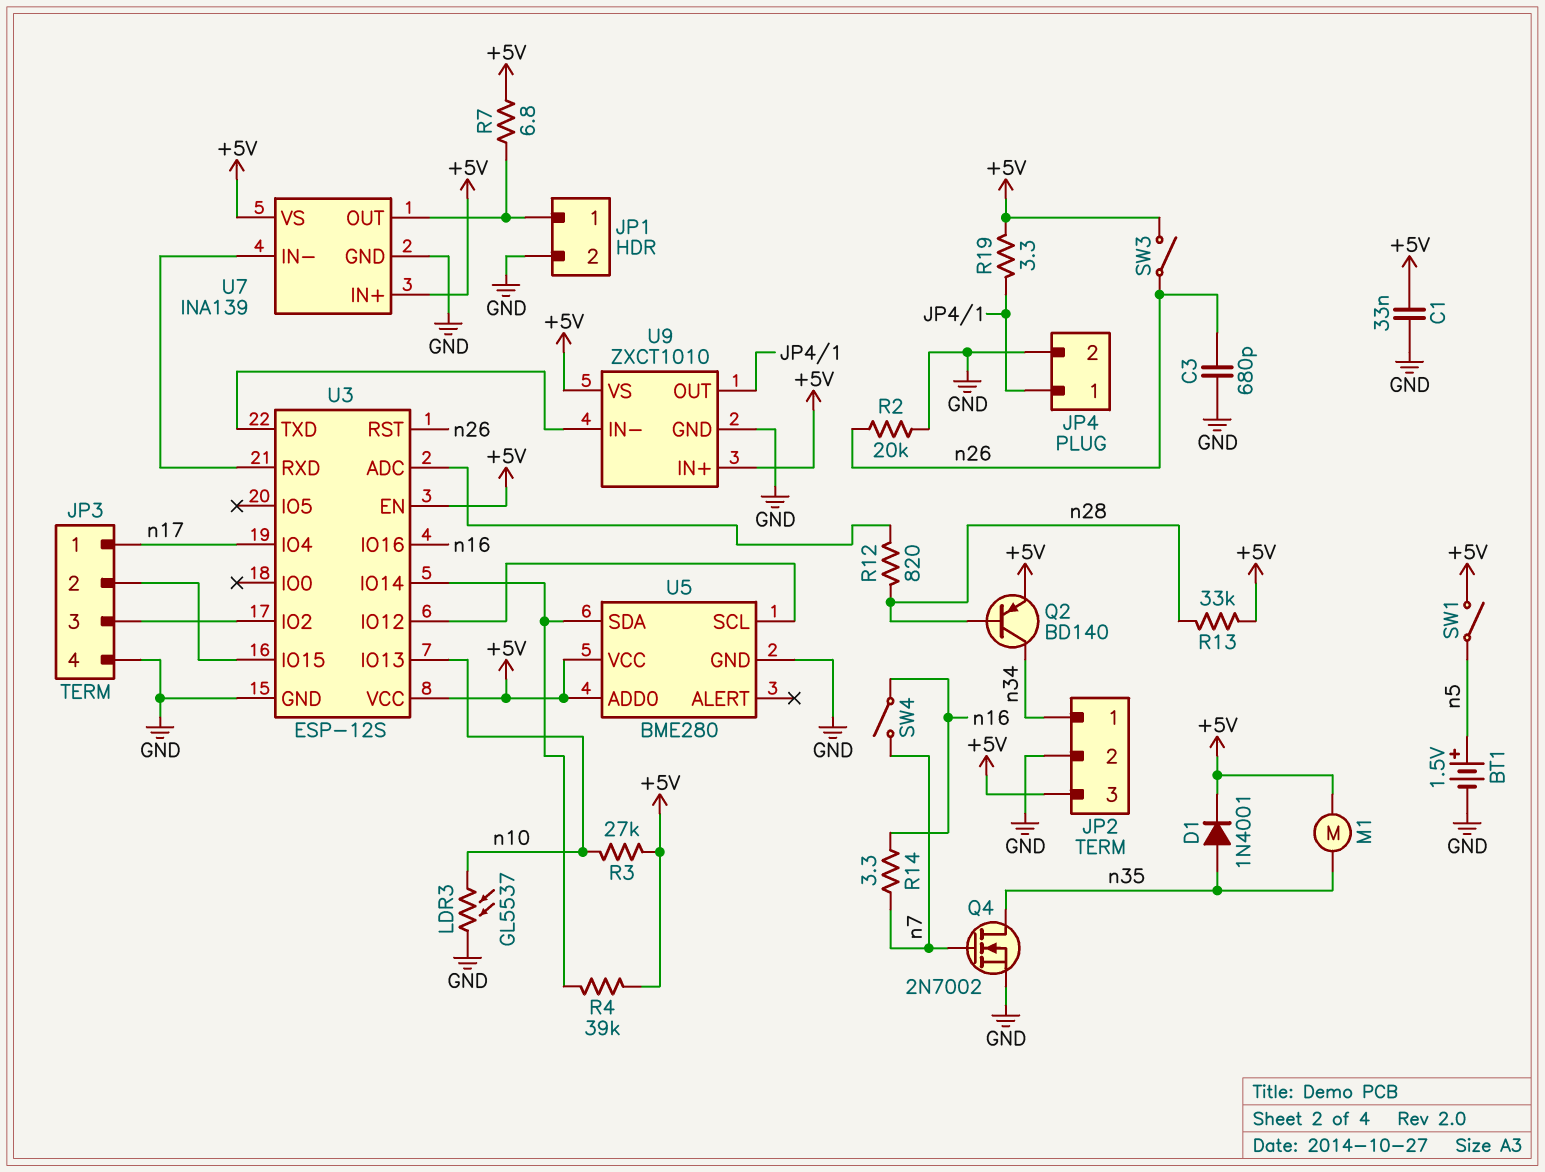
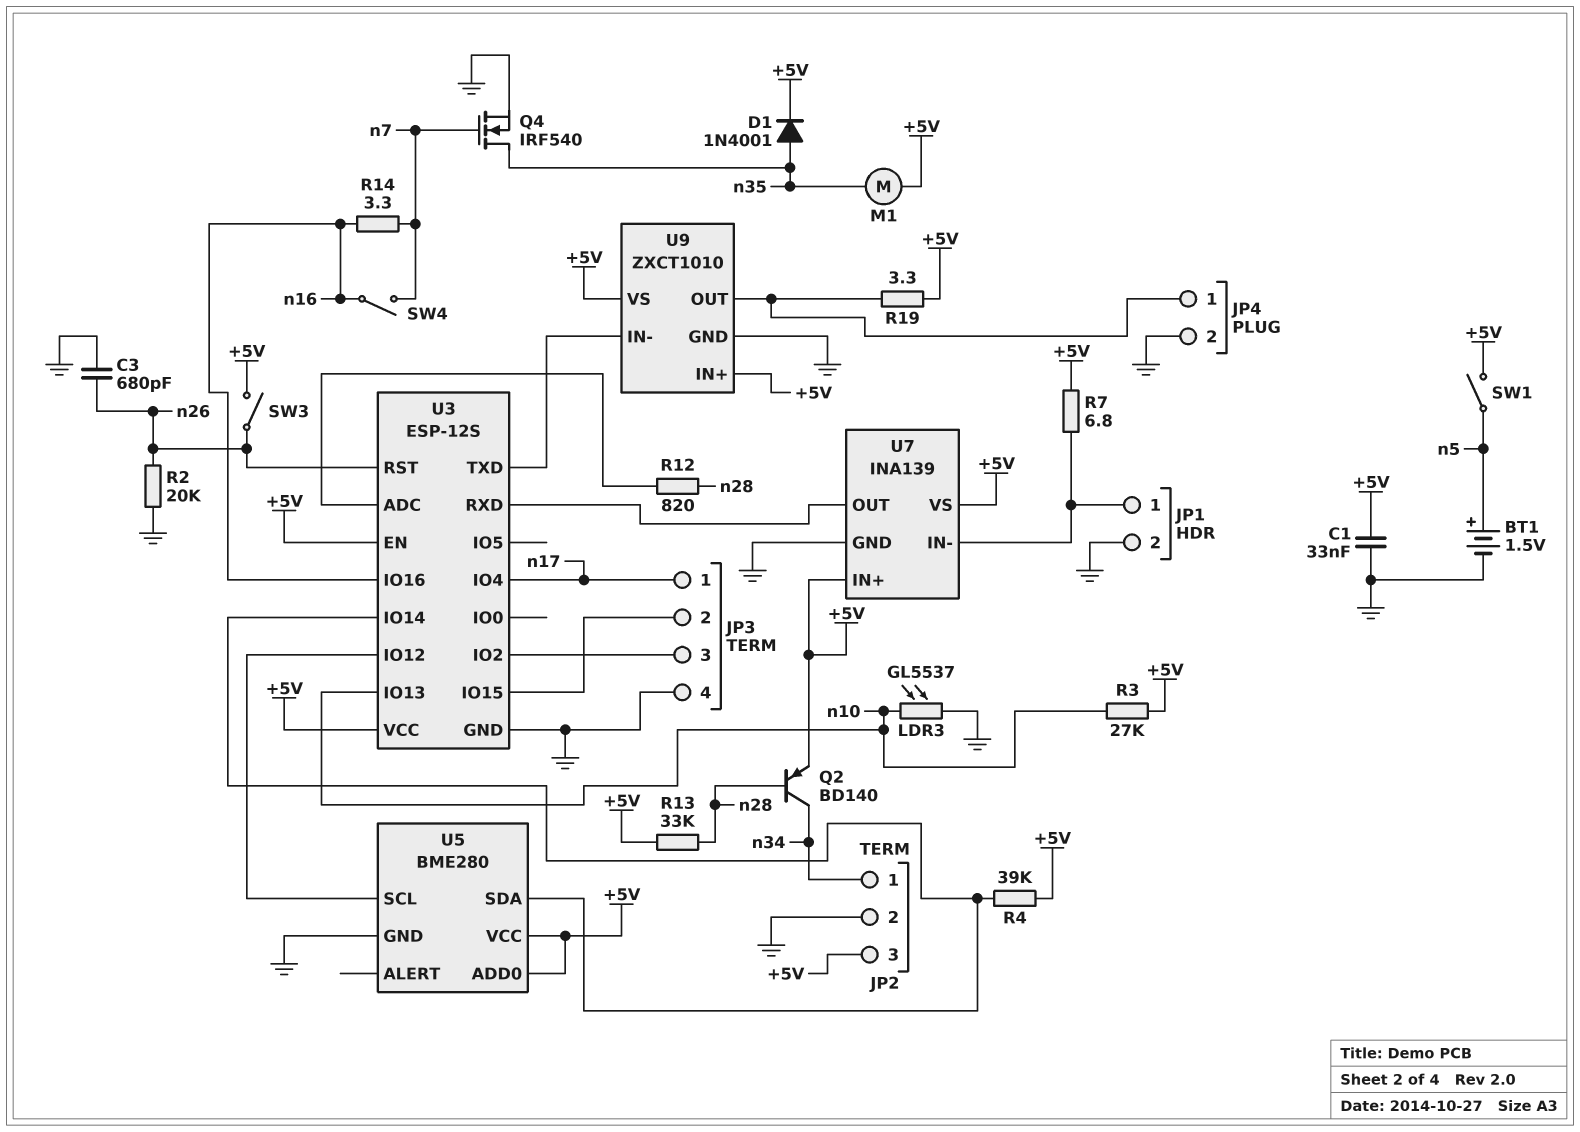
Q4: NMOS 2N7002 (G n7, D n35, S GND) -> NMOS IRF540 (G n7, D n35, S GND)
U7 pin IN-: U3/RXD -> JP1/1
U7 pin OUT: JP1/1 -> U3/RXD

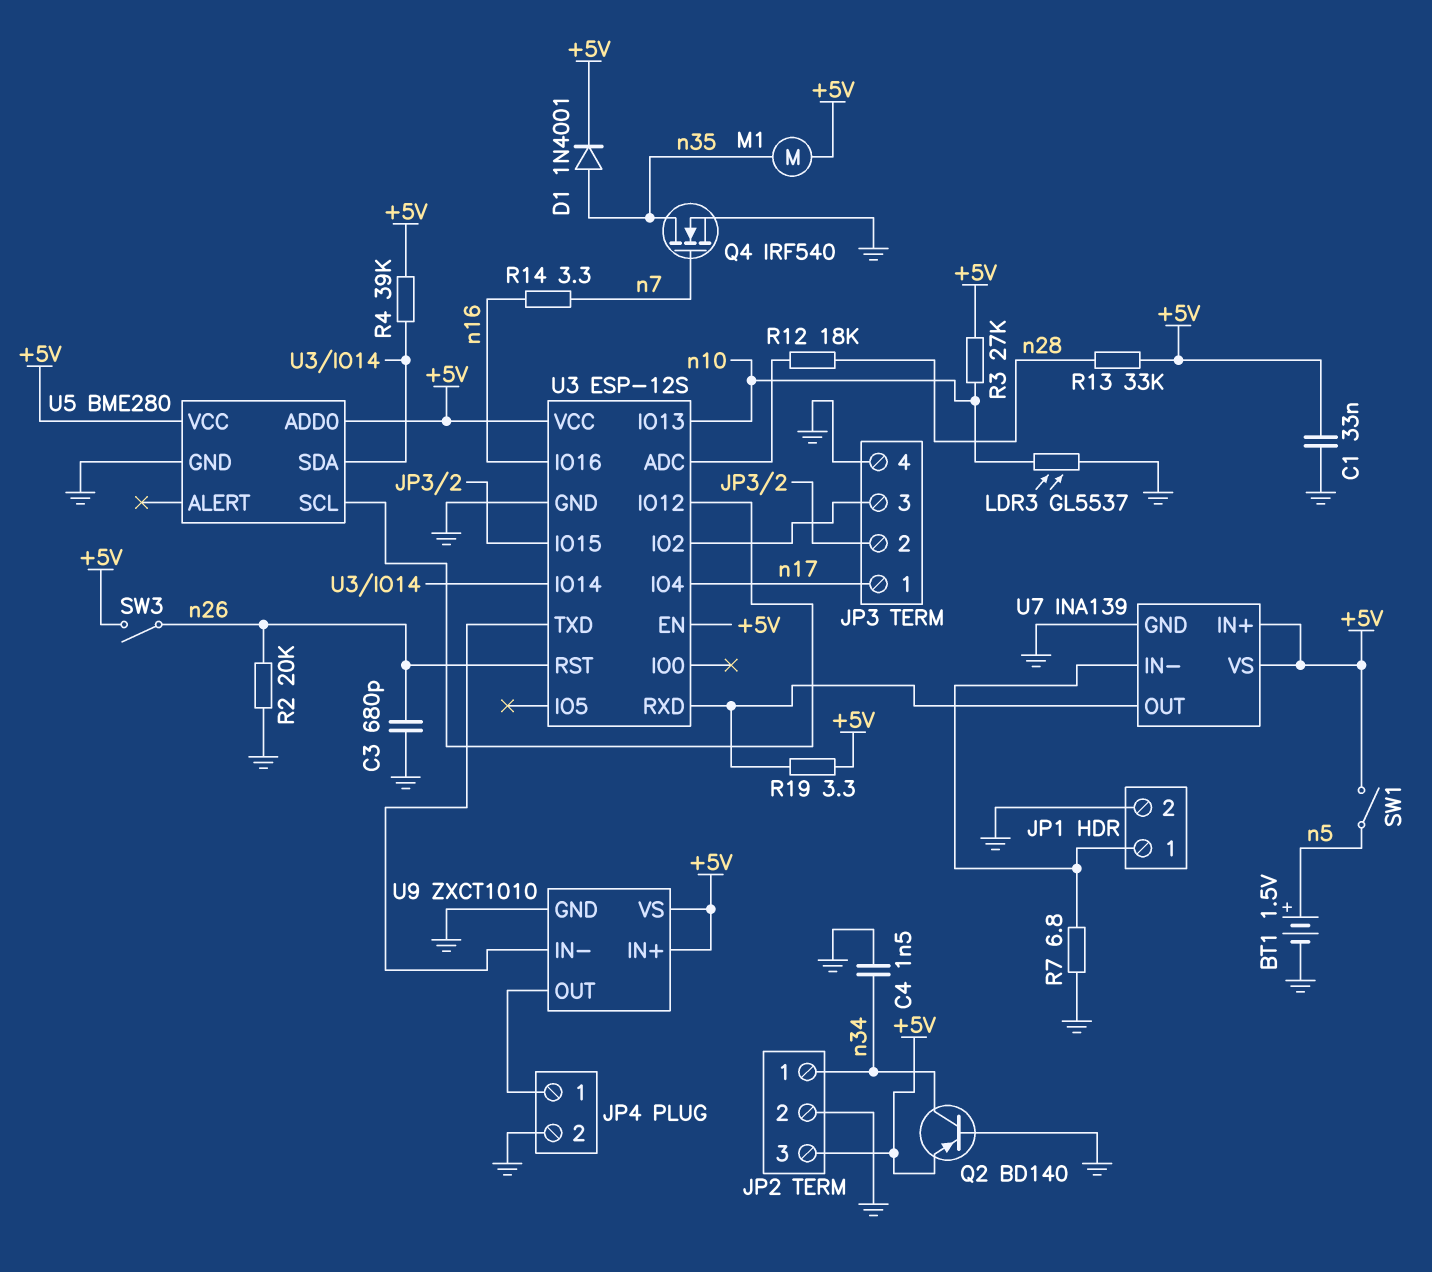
C4: none -> 1.5nF (GND, n34)
Q2: PNP BD140 (B n28, C n34, E +5V) -> PNP BD140 (B GND, C n34, E +5V)
R7: 6.8 (+5V, JP1/1) -> 6.8 (GND, JP1/1)
R12: 820 (U3/ADC, n28) -> 18k (U3/ADC, n28)
R19: 3.3 (+5V, JP4/1) -> 3.3 (+5V, U3/RXD)
SW4: switch (n7, n16) -> none

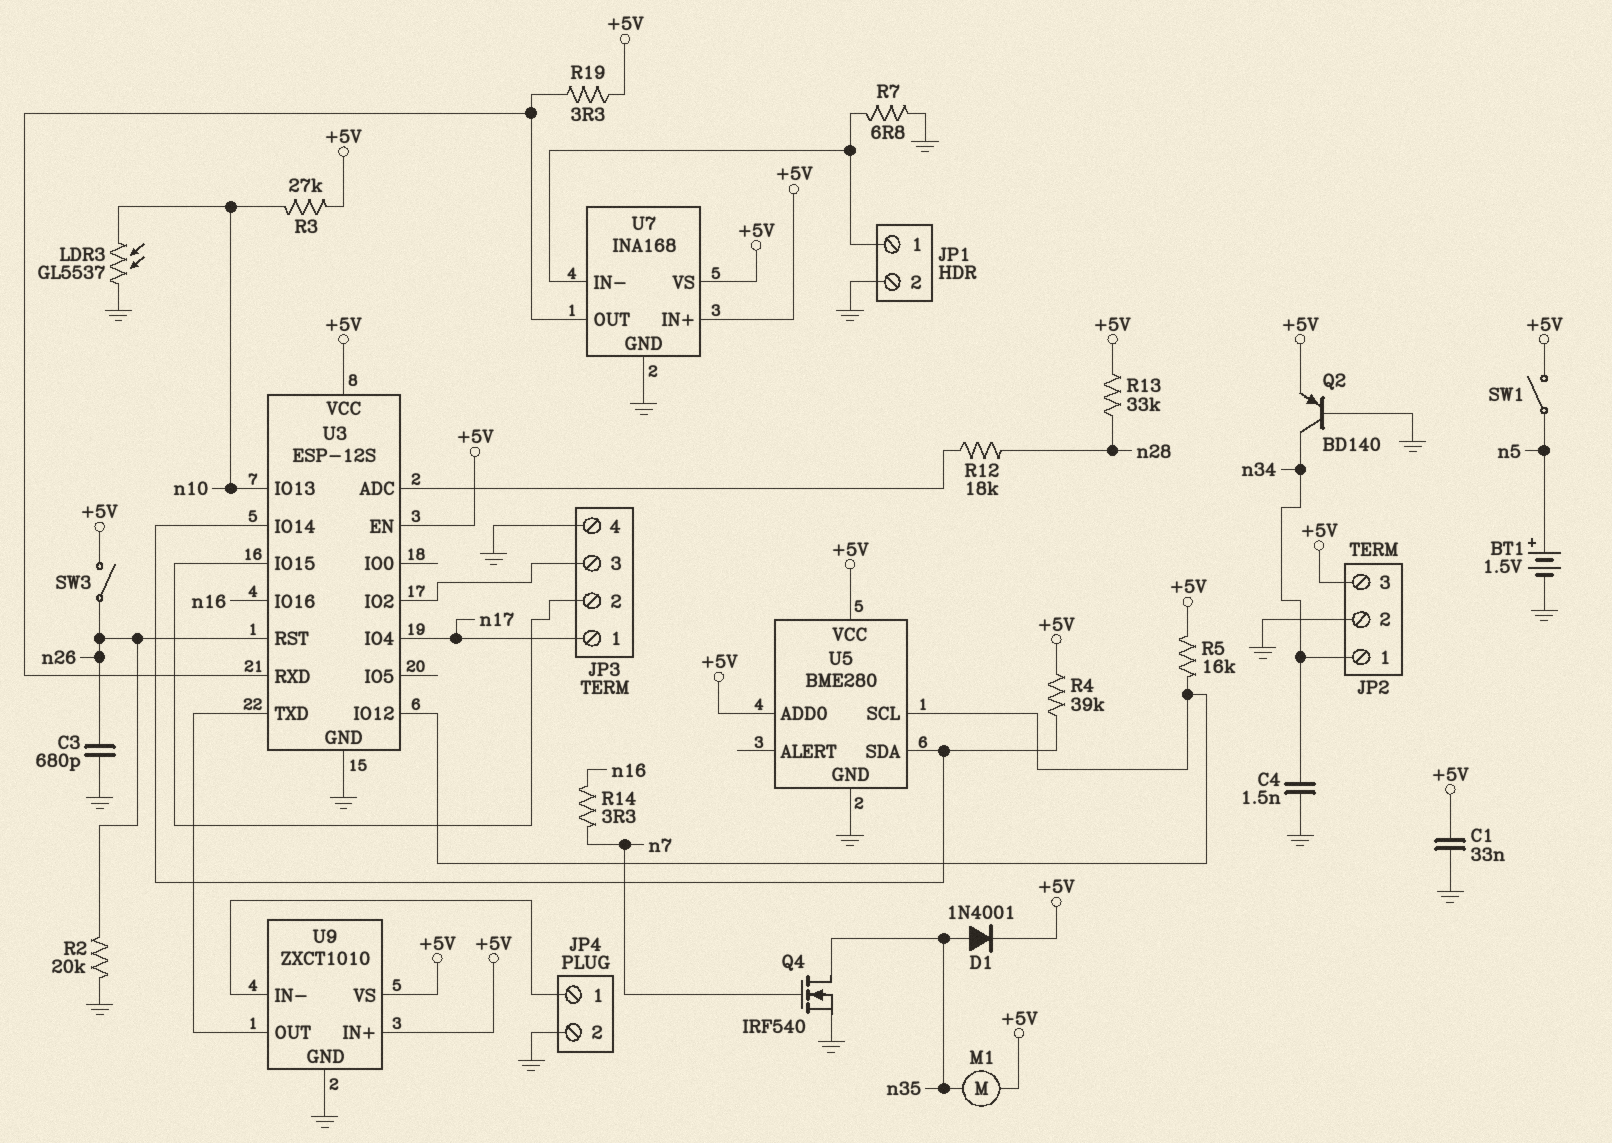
R5: none -> 16k (+5V, U3/IO12)
U7: INA139 -> INA168
U9 pin IN-: U3/TXD -> JP4/1
U9 pin OUT: JP4/1 -> U3/TXD

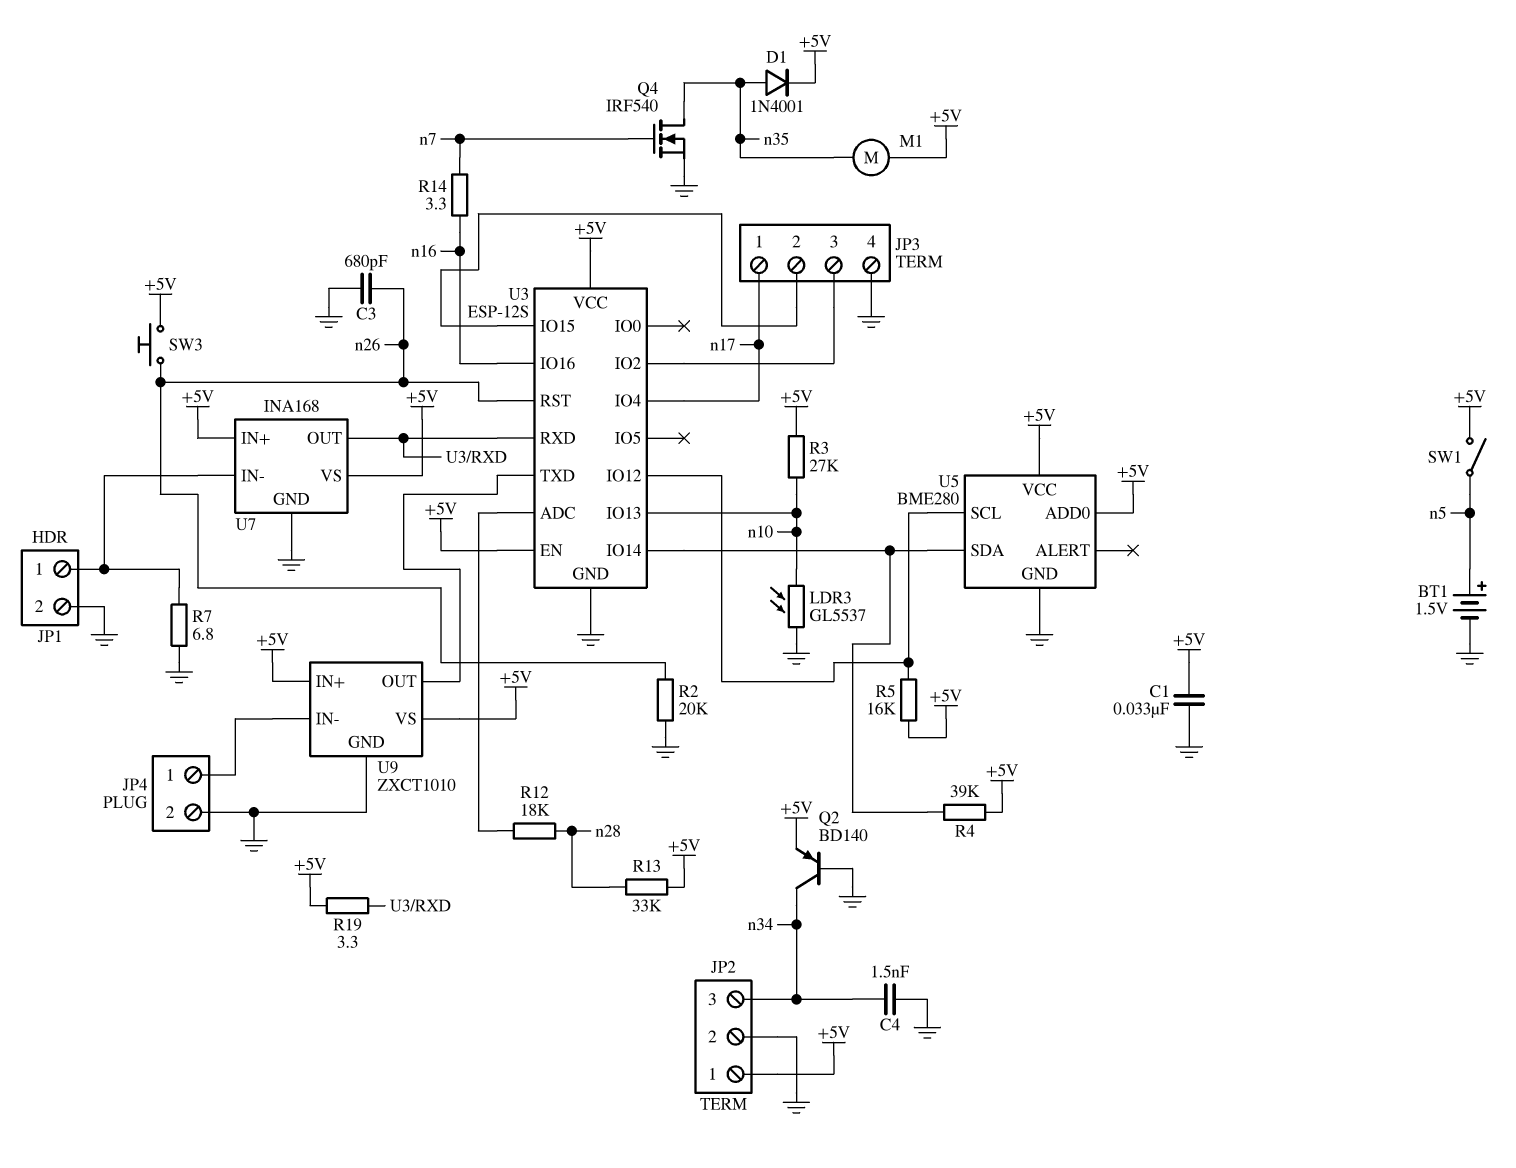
JP2 pin 1: n34 -> +5V
JP2 pin 3: +5V -> n34
SW3: switch (+5V, n26) -> button (+5V, n26)

